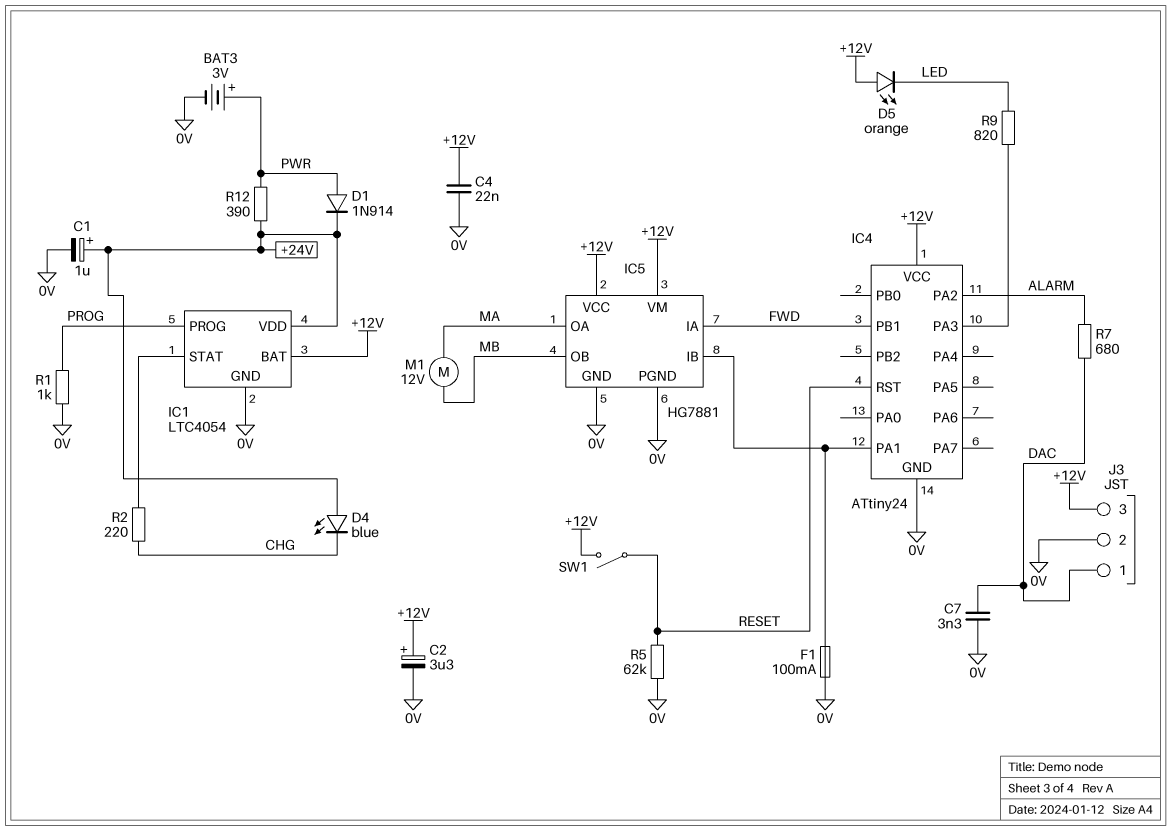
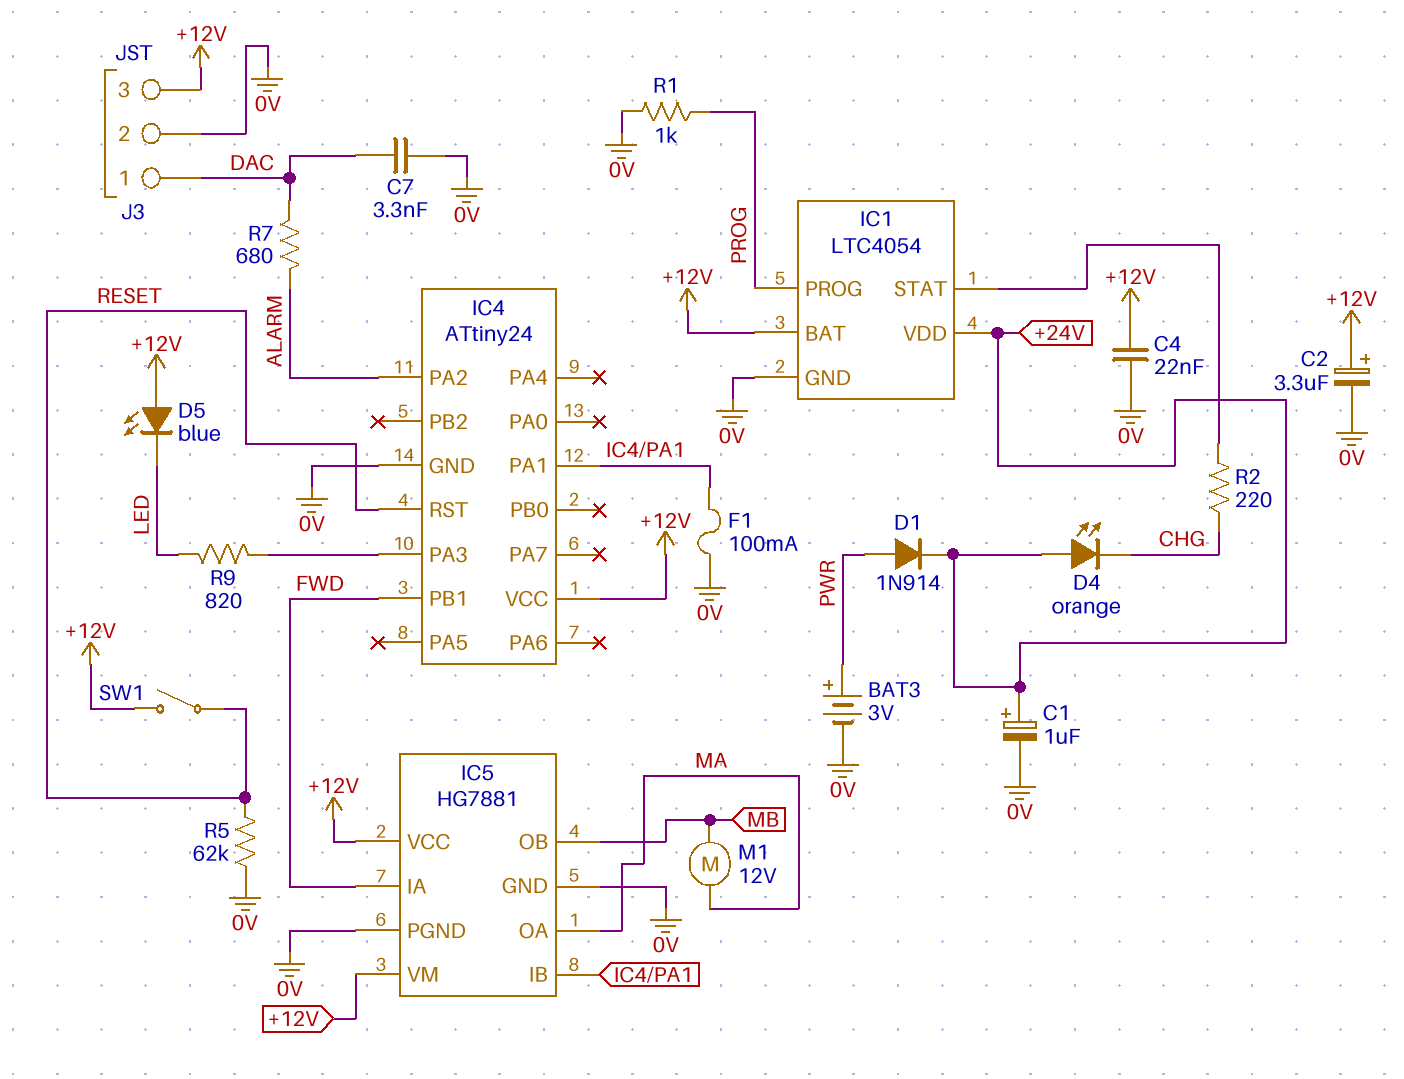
D4: LED blue (A +24V, K CHG) -> LED orange (A +24V, K CHG)
D5: LED orange (A +12V, K LED) -> LED blue (A +12V, K LED)
R12: 390 (+24V, PWR) -> none

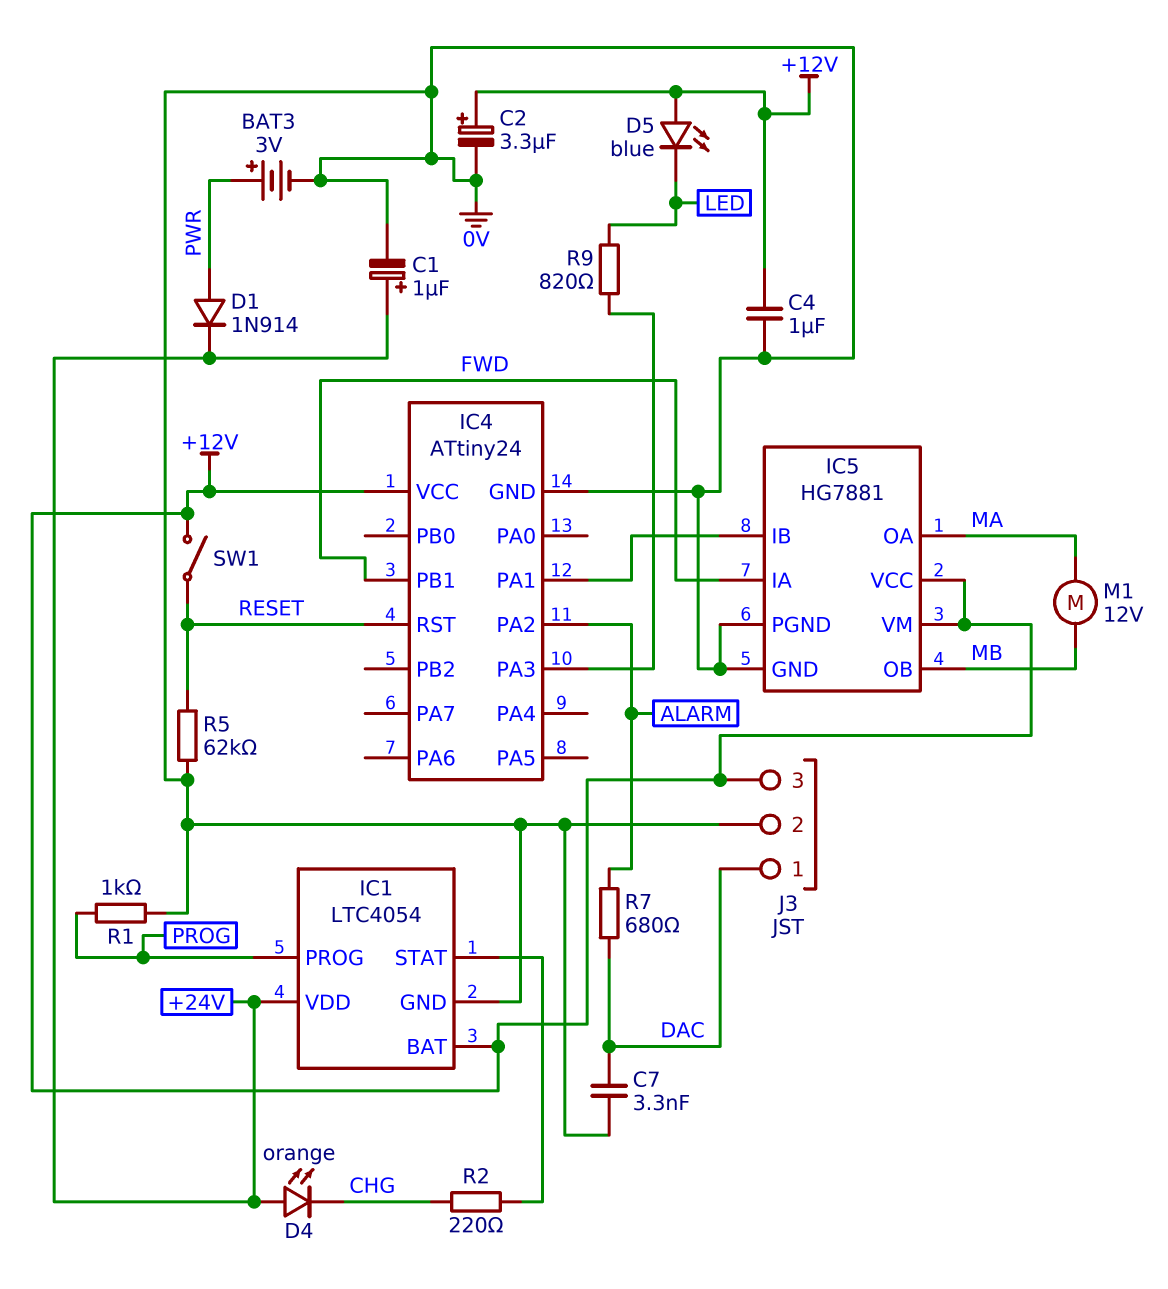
C4: 22nF (+12V, 0V) -> 1uF (+12V, 0V)
F1: 100mA (0V, IC4/PA1) -> none

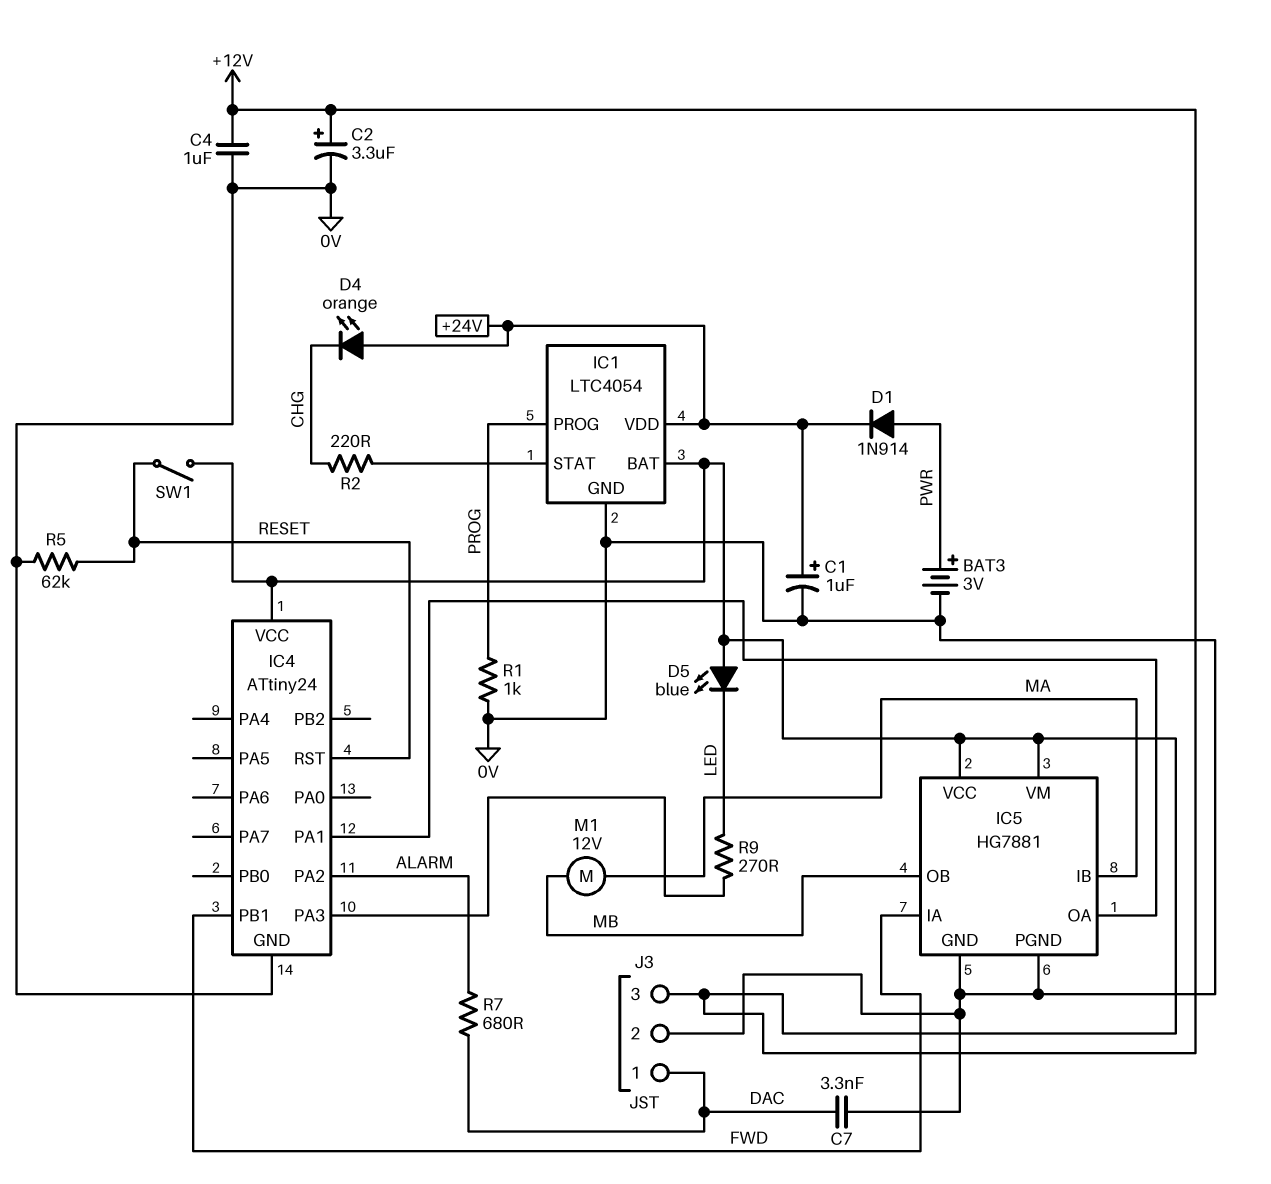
IC5 pin IB: IC4/PA1 -> MA
IC5 pin OA: MA -> IC4/PA1
R9: 820 (IC4/PA3, LED) -> 270 (IC4/PA3, LED)

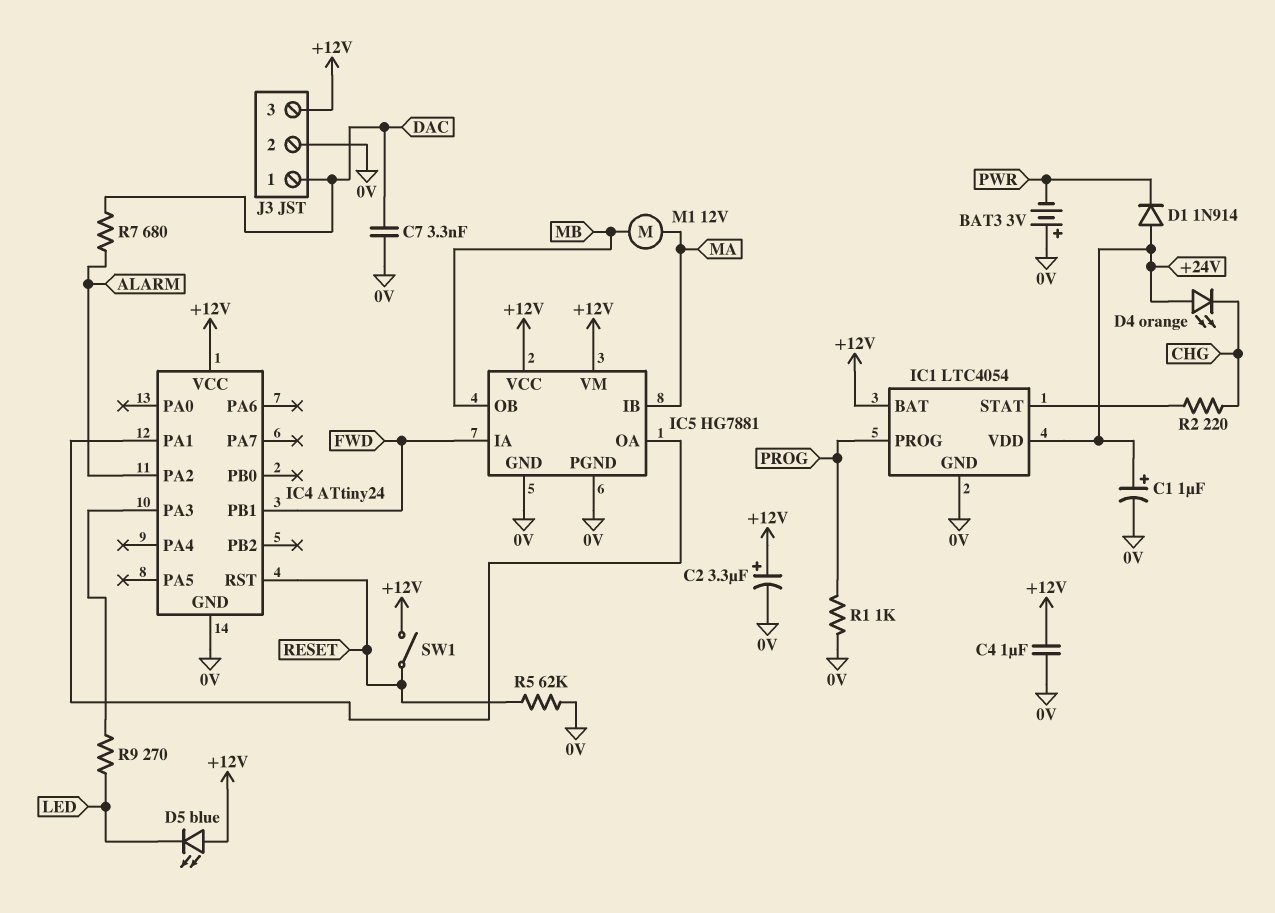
BAT3: 3V (plus PWR, minus 0V) -> 3V (plus 0V, minus PWR)
D1: diode 1N914 (A PWR, K +24V) -> diode 1N914 (A +24V, K PWR)

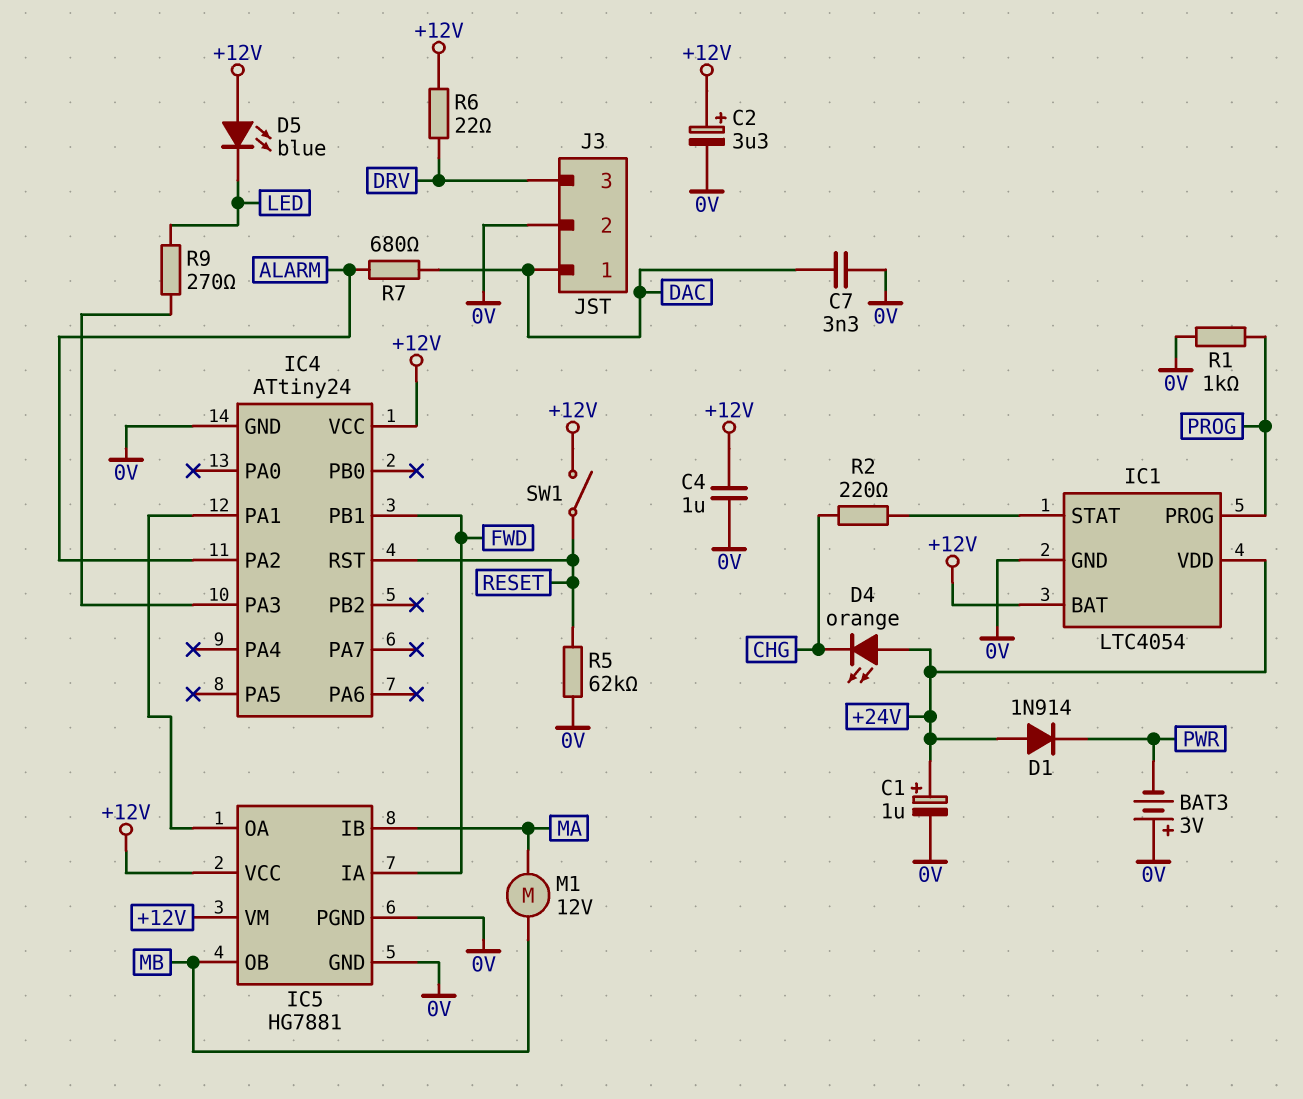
J3 pin 3: +12V -> DRV
R6: none -> 22 (+12V, DRV)

